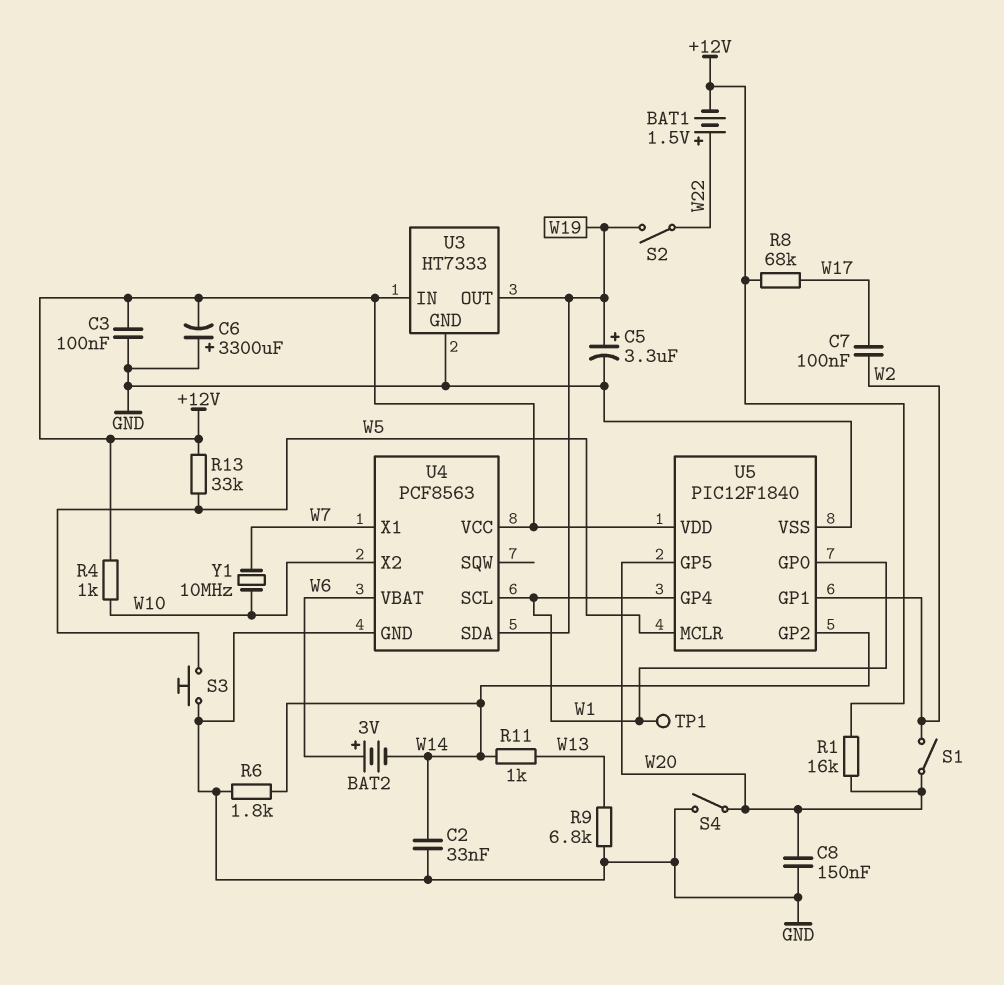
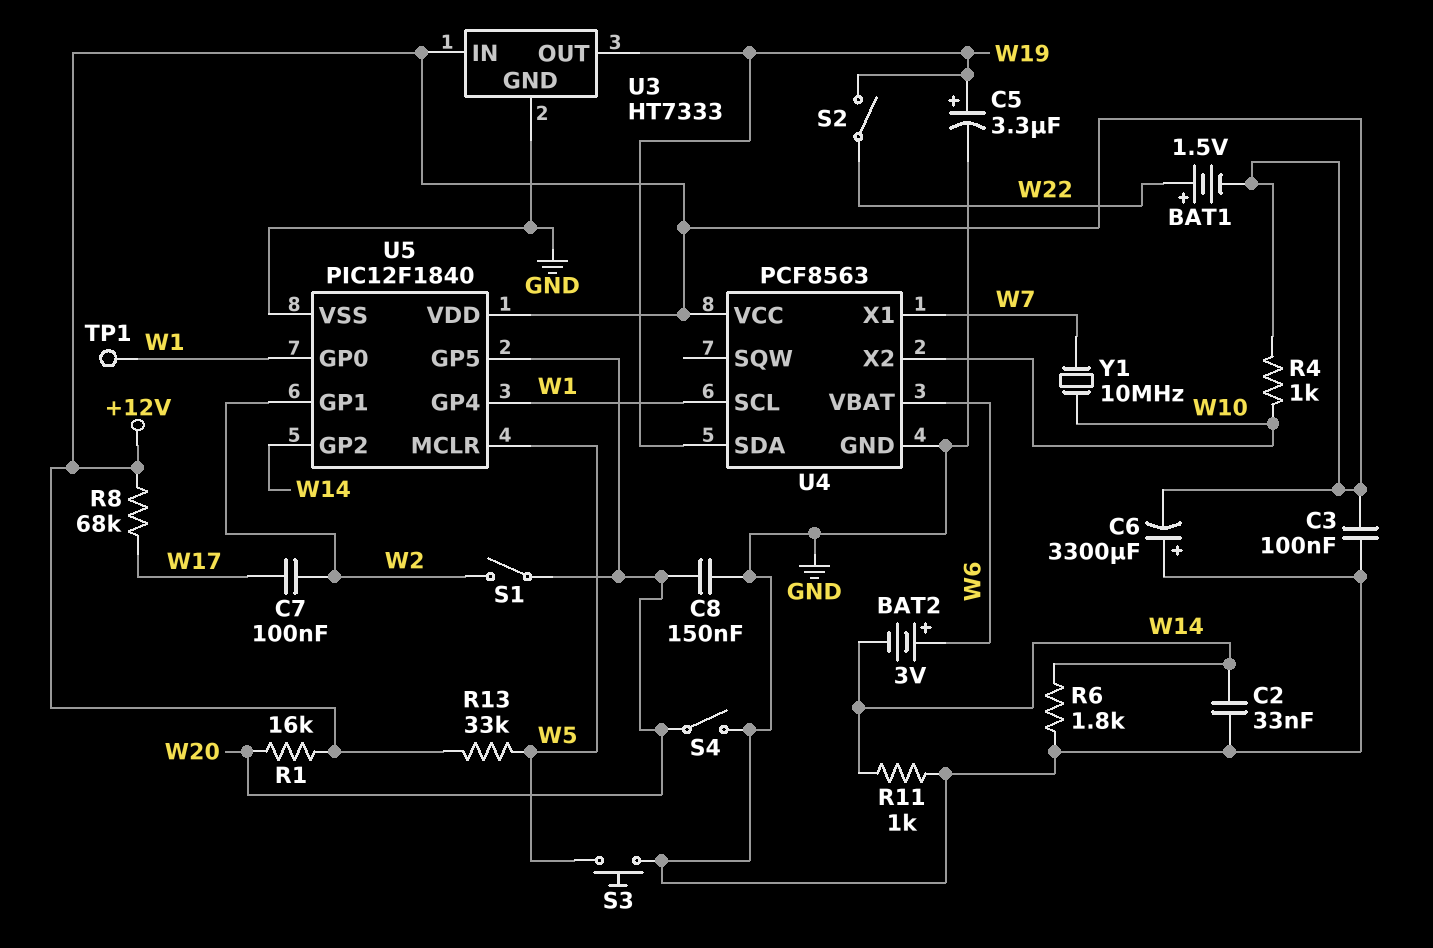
R9: 6.8k (GND, W13) -> none
R11: 1k (W13, W14) -> 1k (GND, W14)

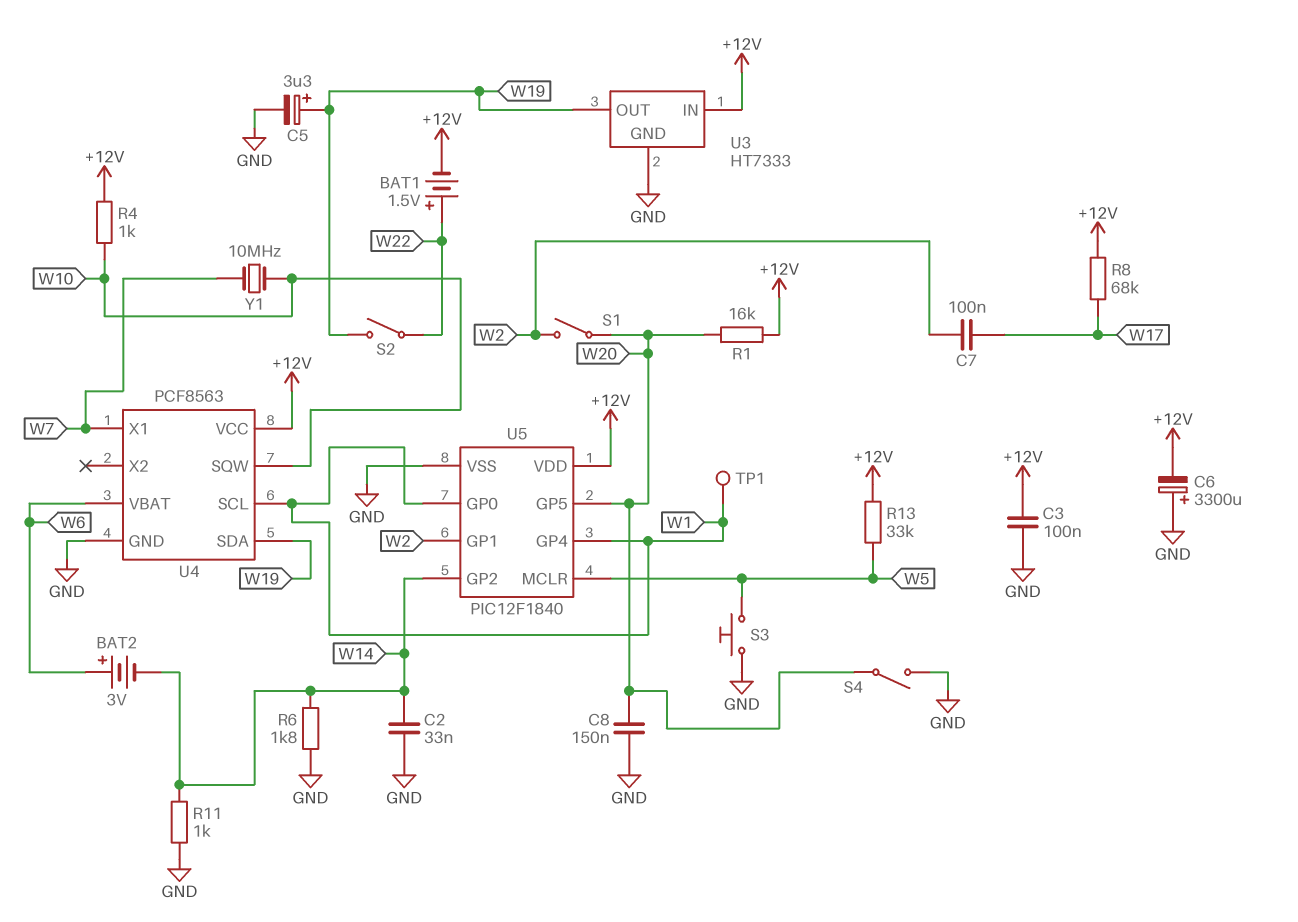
U4 pin SQW: none -> W10
U4 pin X2: W10 -> none

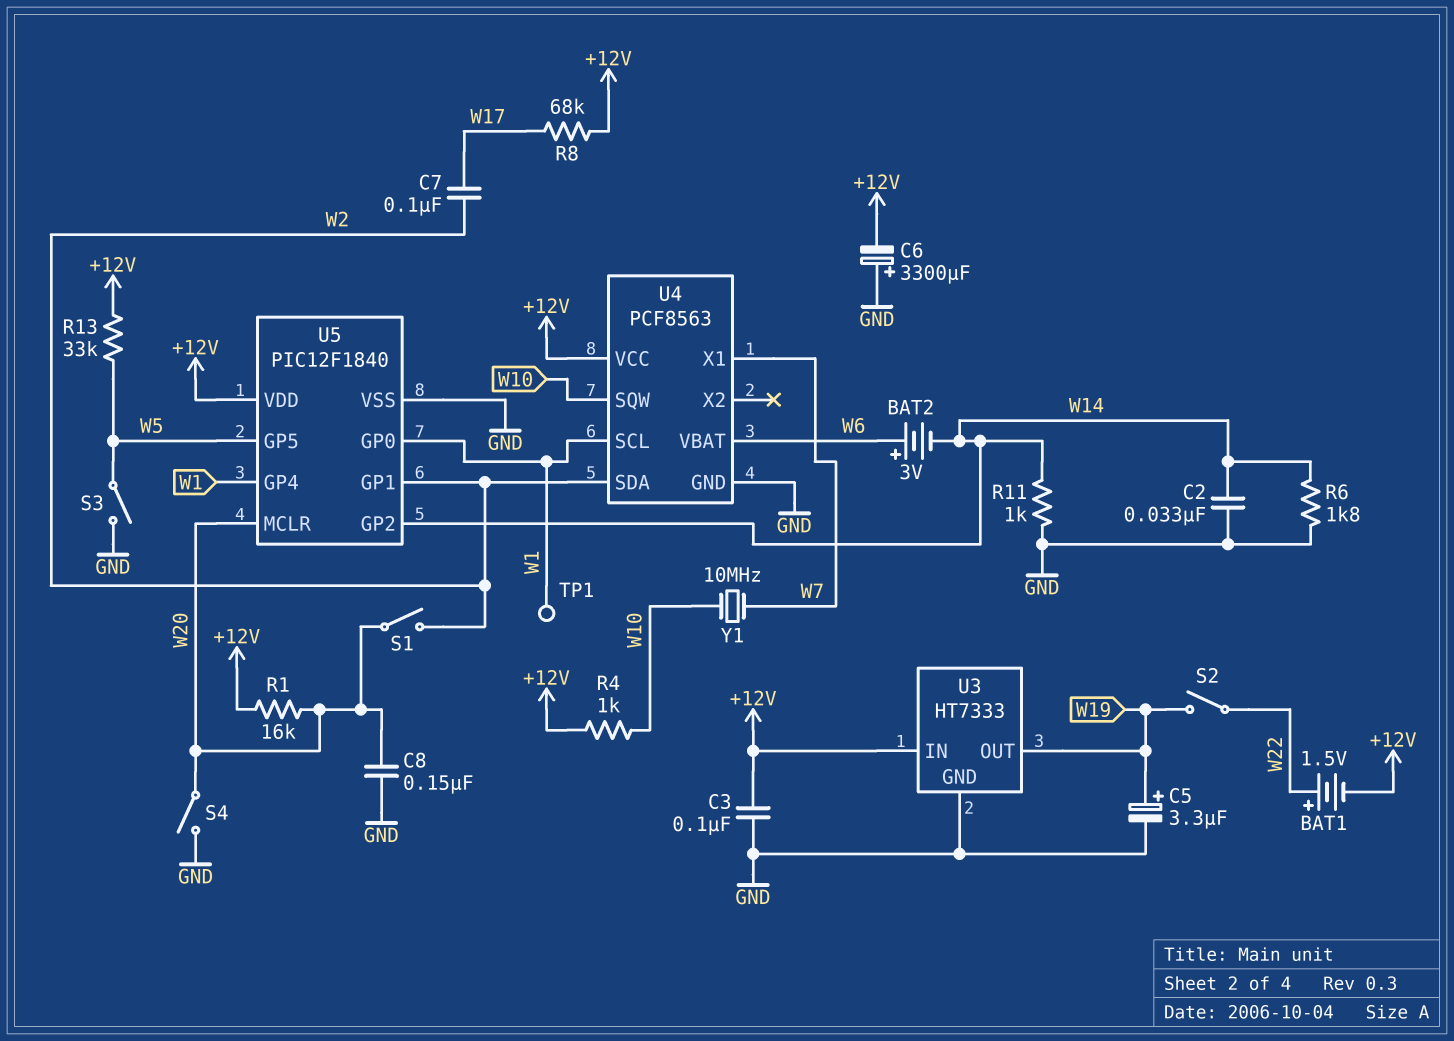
S3: button (GND, W5) -> switch (GND, W5)
U4 pin SDA: W19 -> W2
U5 pin GP5: W20 -> W5
U5 pin MCLR: W5 -> W20

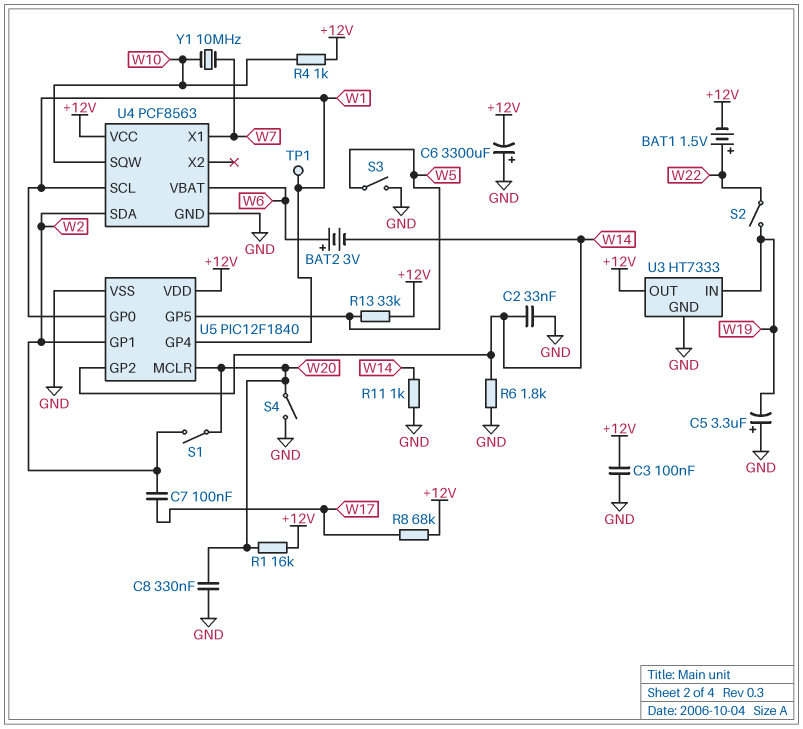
C5: 3.3uF (plus W19, minus GND) -> 3.3uF (plus GND, minus W19)
C8: 150nF (GND, W20) -> 330nF (GND, W20)
U3 pin IN: +12V -> W19
U3 pin OUT: W19 -> +12V

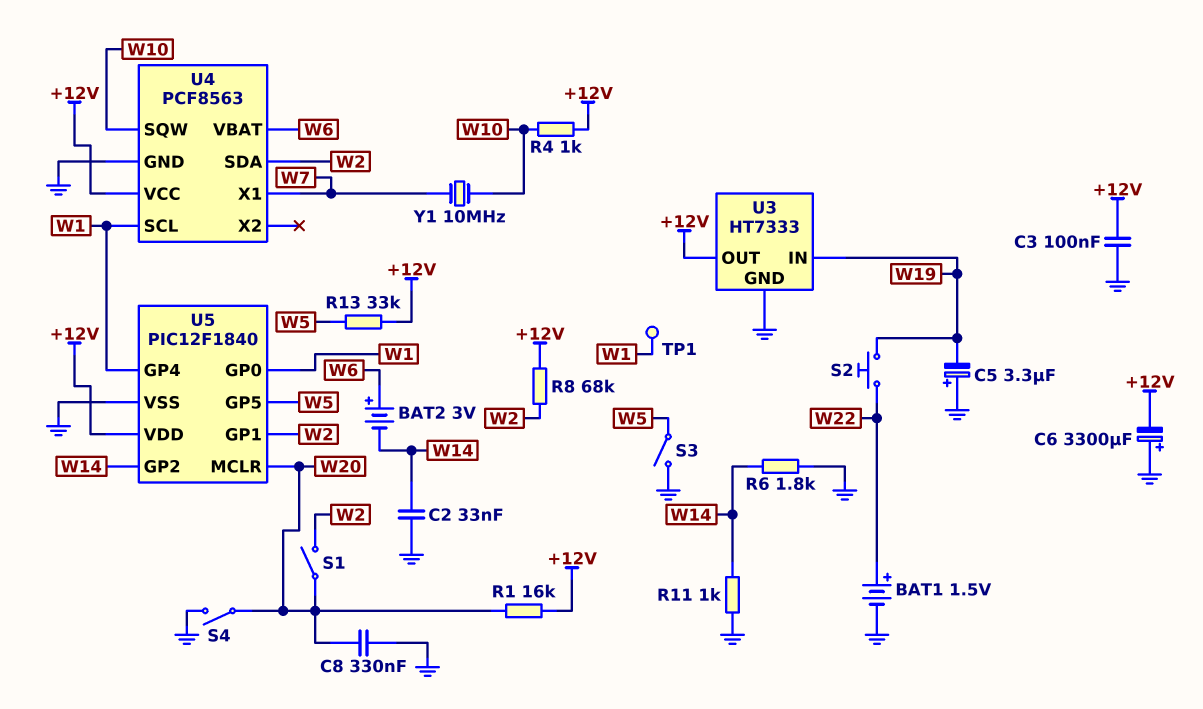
BAT1: 1.5V (plus W22, minus +12V) -> 1.5V (plus W22, minus GND)
C7: 100nF (W2, W17) -> none
R8: 68k (+12V, W17) -> 68k (+12V, W2)
S2: switch (W19, W22) -> button (W19, W22)

